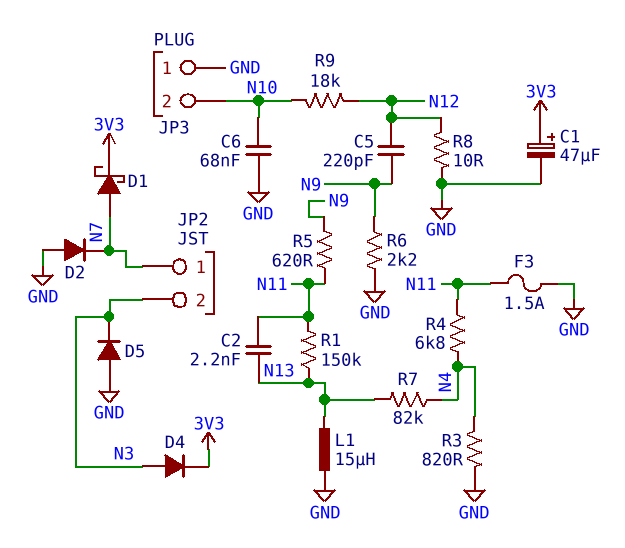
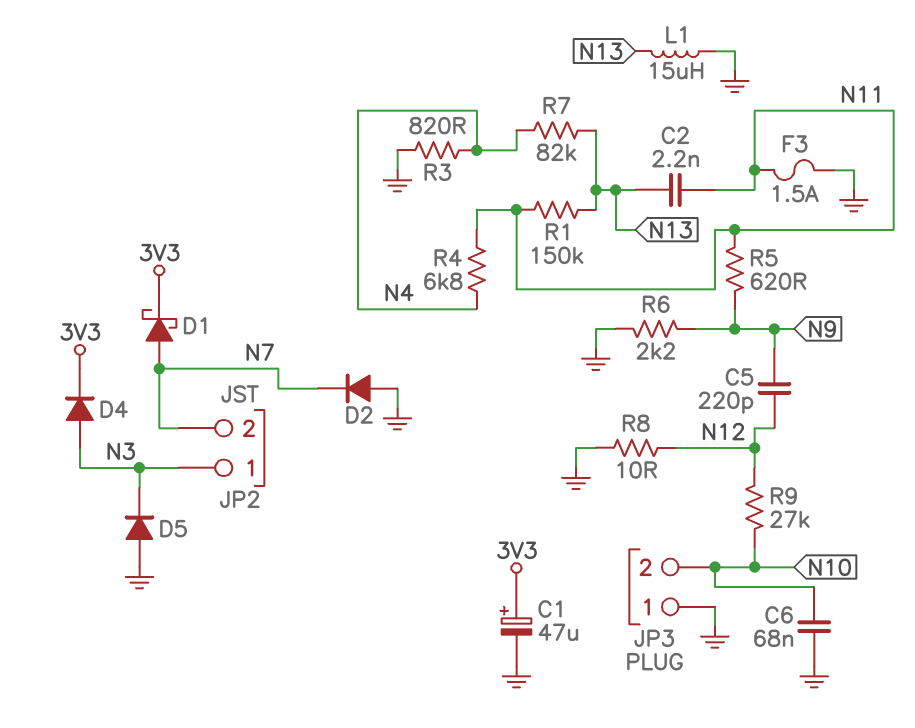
JP2 pin 1: N7 -> N3
JP2 pin 2: N3 -> N7
R9: 18k (N10, N12) -> 27k (N10, N12)

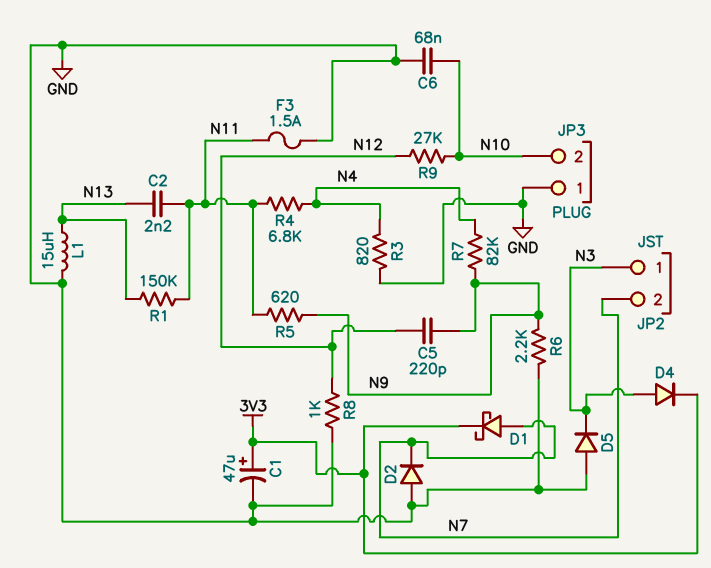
R7: 82k (N4, N13) -> 82k (N4, N9)
R8: 10 (GND, N12) -> 1k (GND, N12)

